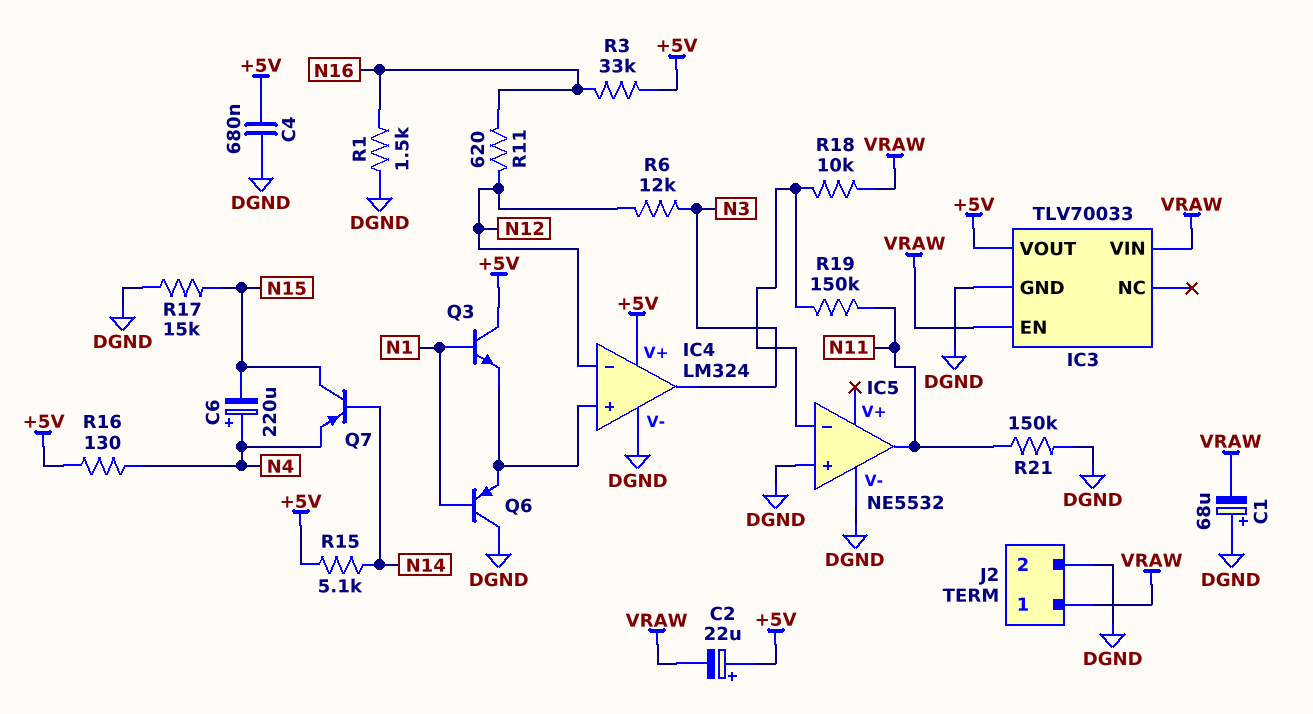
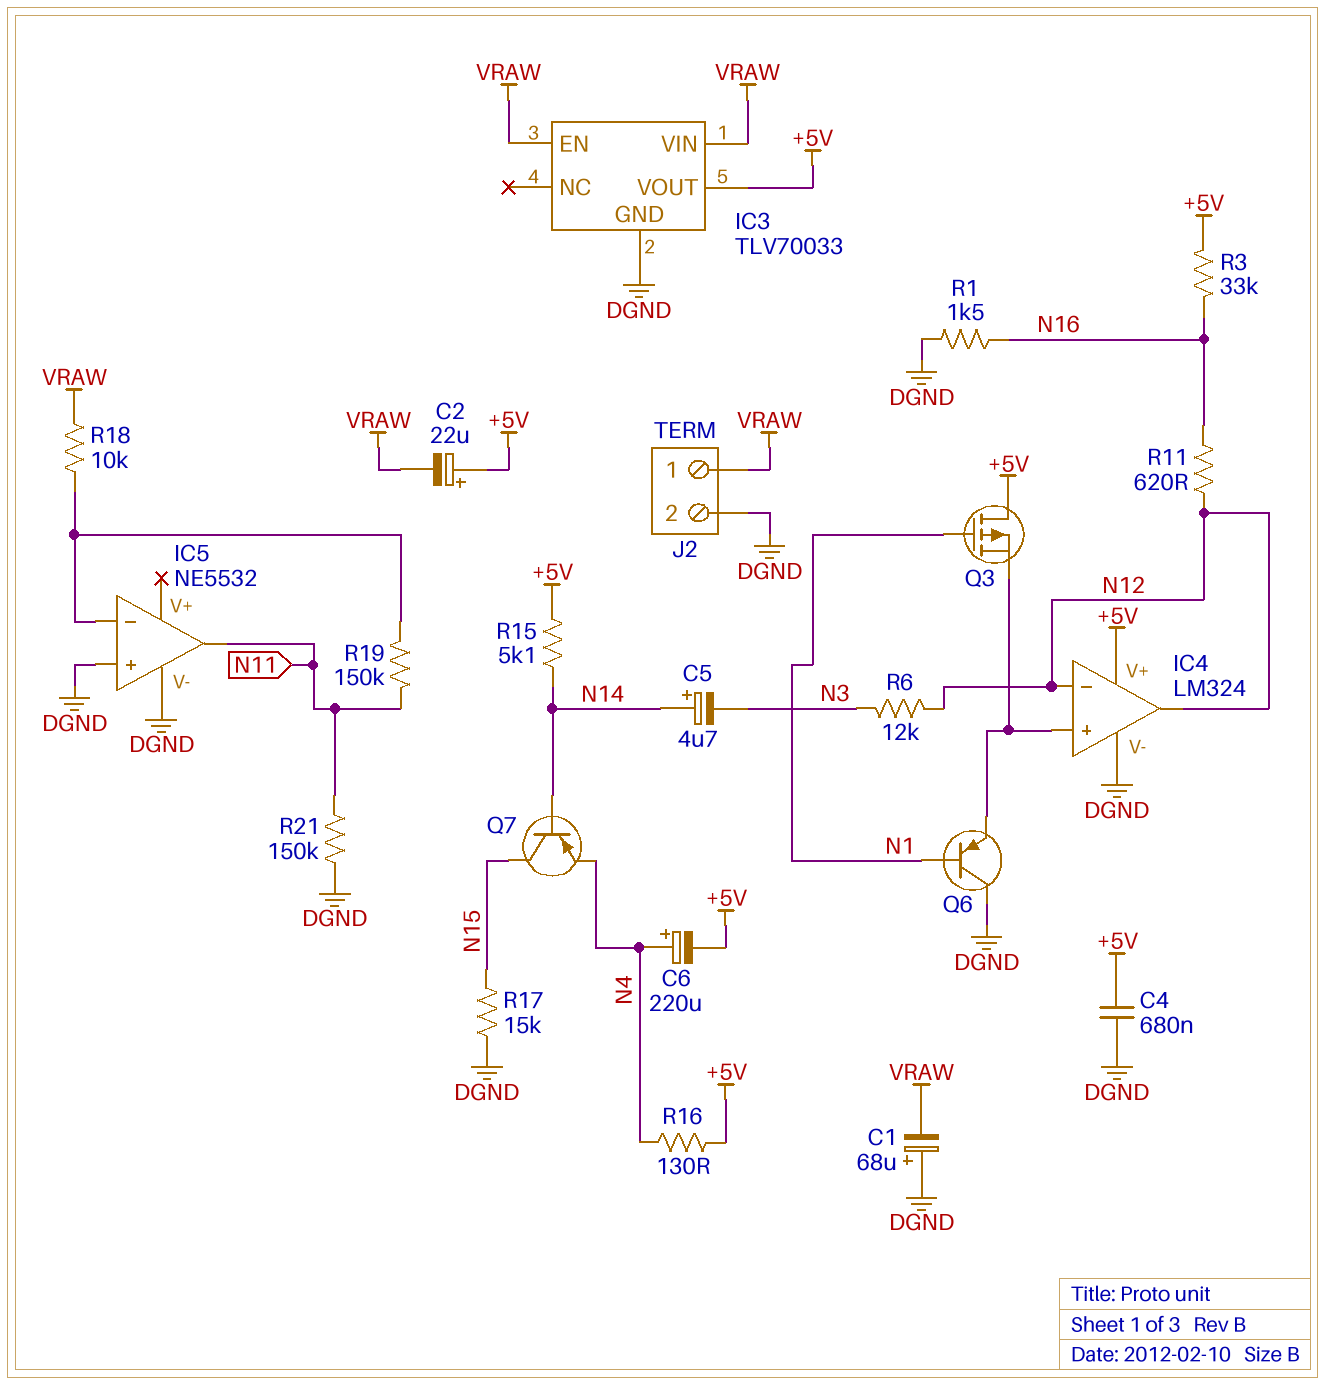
C5: none -> 4.7uF (plus N14, minus N3)
C6: 220uF (plus N4, minus N15) -> 220uF (plus N4, minus +5V)
IC4 pin out: N3 -> N12
Q3: NPN (B N1, C +5V, E IC4/in+) -> PMOS (G N1, D +5V, S IC4/in+)

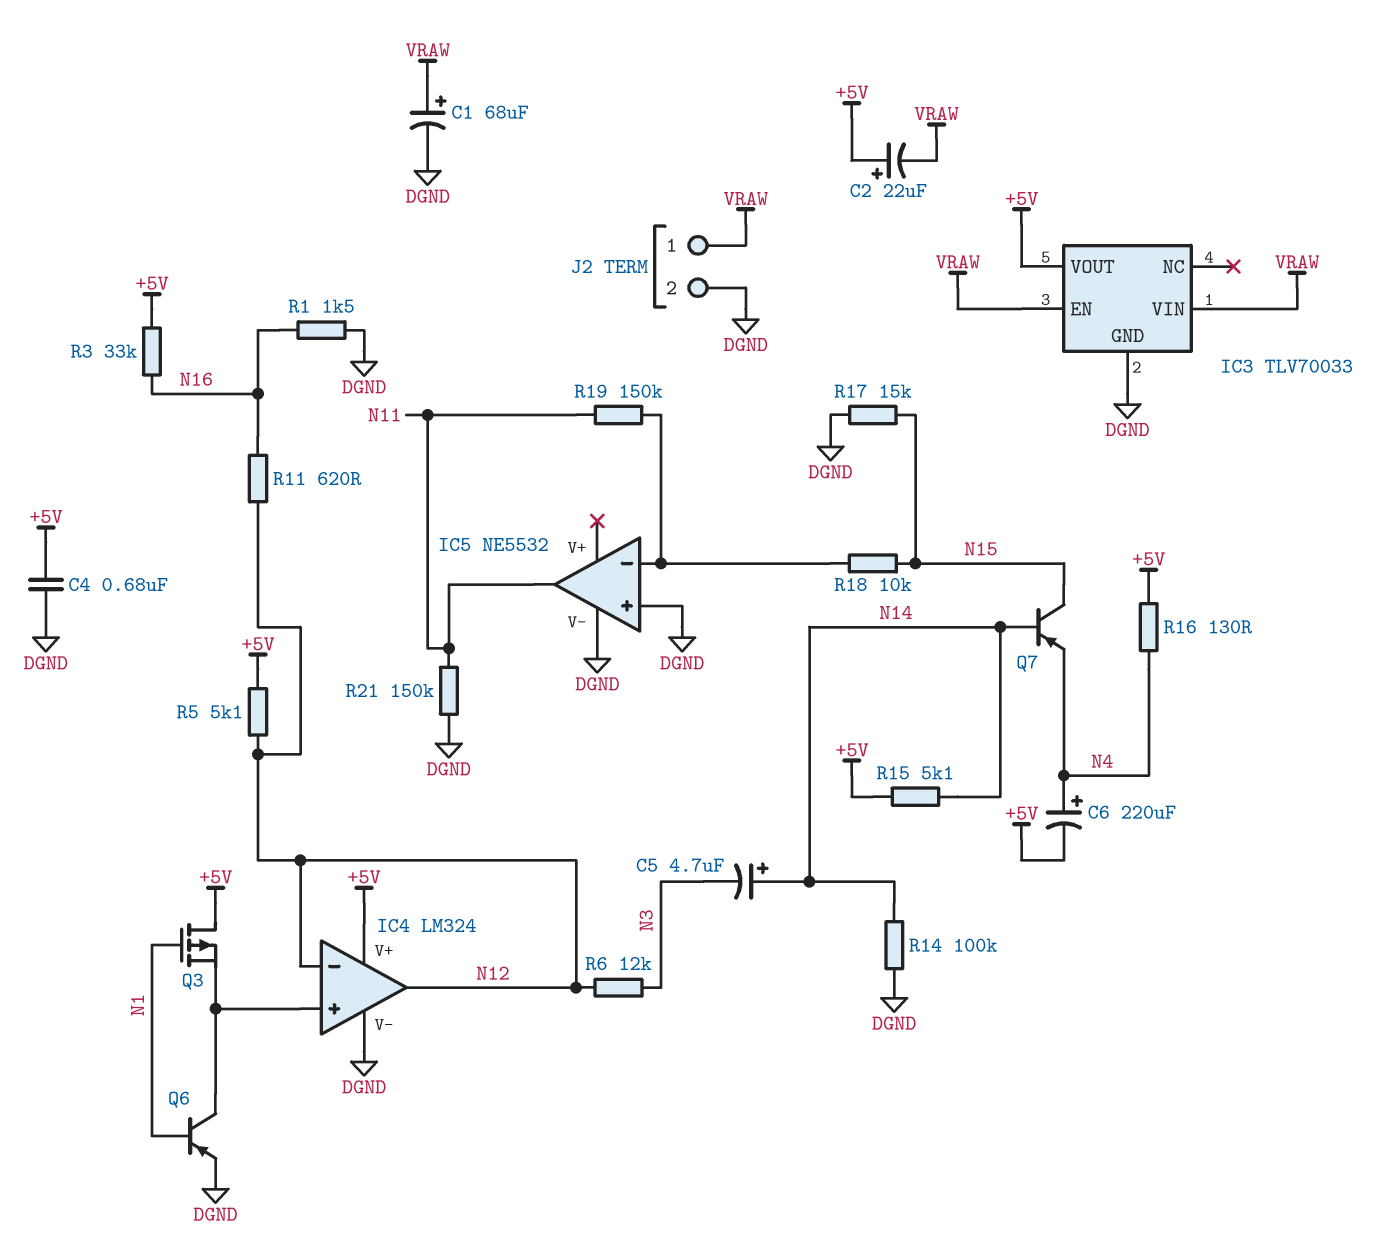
C1: 68uF (plus DGND, minus VRAW) -> 68uF (plus VRAW, minus DGND)
Q6: PNP (B N1, C DGND, E IC4/in+) -> PNP (B N1, C IC4/in+, E DGND)
R5: none -> 5.1k (+5V, N12)
R14: none -> 100k (DGND, N14)
R18: 10k (IC5/in-, VRAW) -> 10k (IC5/in-, N15)

